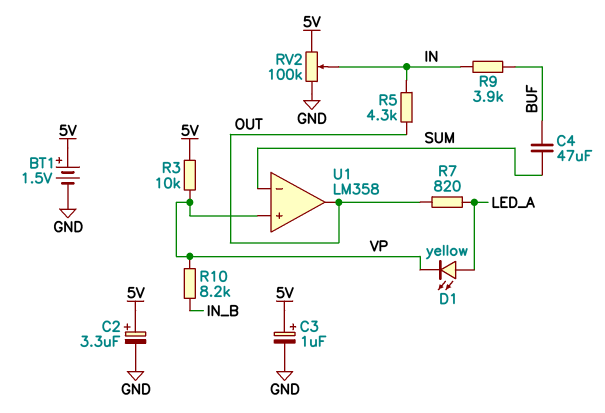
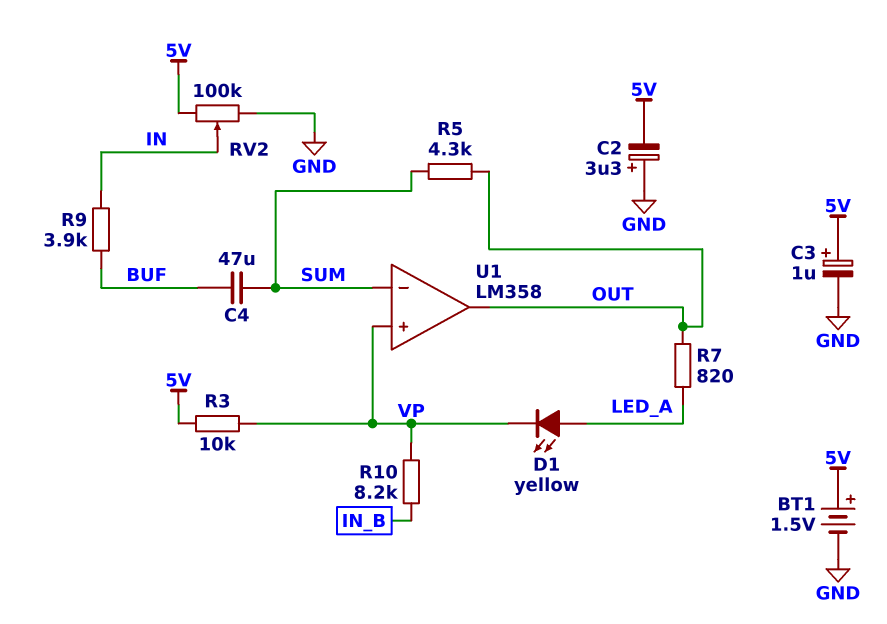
C2: 3.3uF (plus 5V, minus GND) -> 3.3uF (plus GND, minus 5V)
R5: 4.3k (IN, OUT) -> 4.3k (OUT, SUM)

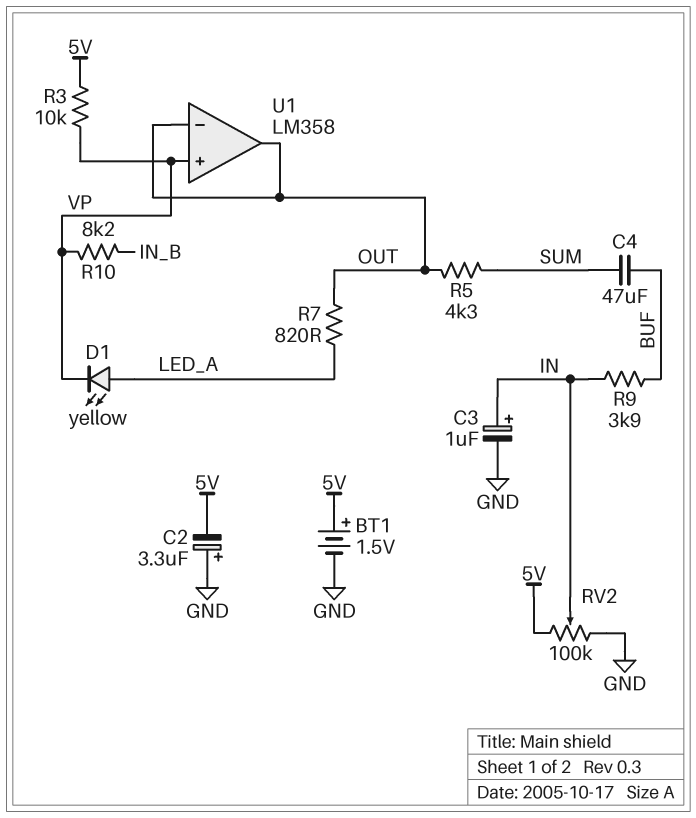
C3: 1uF (plus 5V, minus GND) -> 1uF (plus IN, minus GND)
U1 pin in-: SUM -> OUT

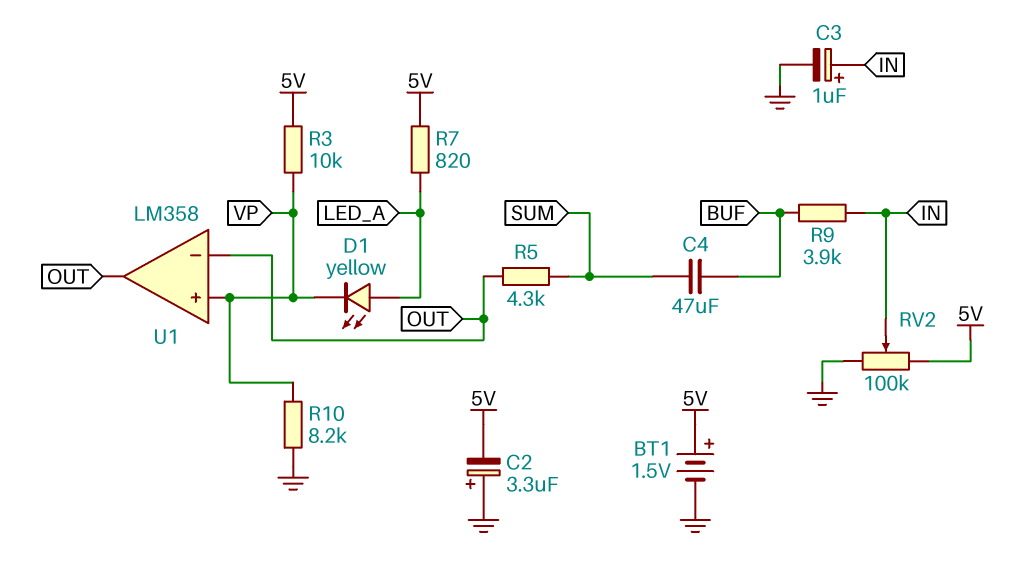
R7: 820 (LED_A, OUT) -> 820 (5V, LED_A)
R10: 8.2k (IN_B, VP) -> 8.2k (GND, VP)

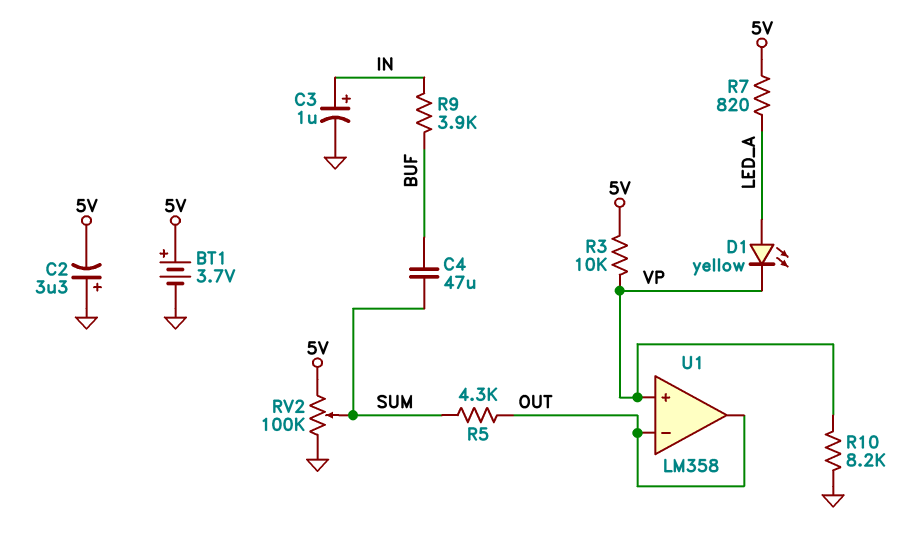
BT1: 1.5V (plus 5V, minus GND) -> 3.7V (plus 5V, minus GND)
RV2: 100k (5V, GND, wiper IN) -> 100k (5V, GND, wiper SUM)

